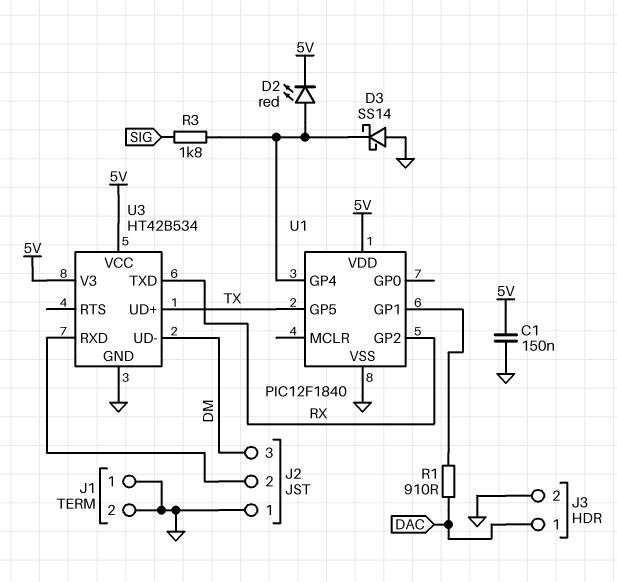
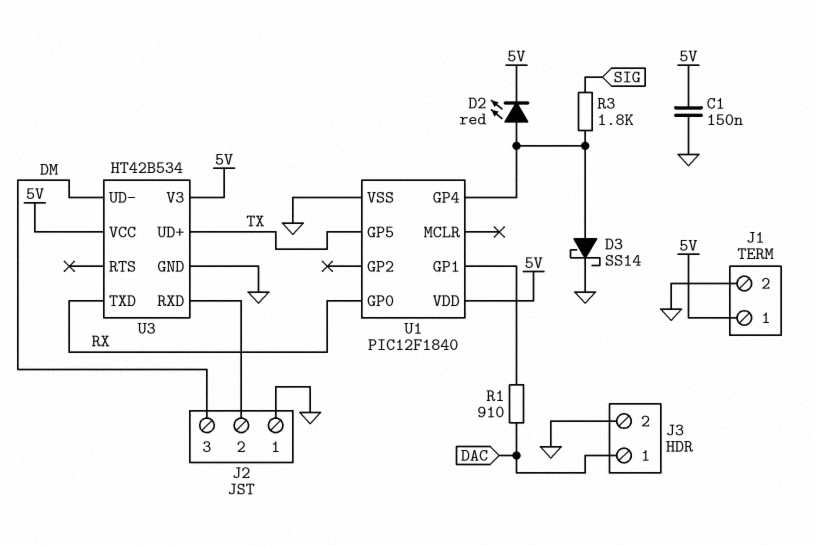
D3: schottky SS14 (A GND, K U1/GP4) -> schottky SS14 (A U1/GP4, K GND)
J1 pin 1: GND -> 5V
U1 pin GP0: none -> RX
U1 pin GP2: RX -> none

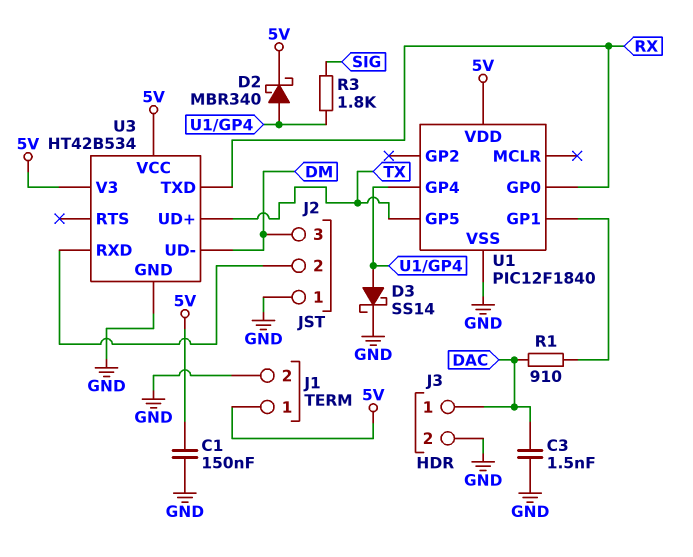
C3: none -> 1.5nF (DAC, GND)
D2: LED red (A U1/GP4, K 5V) -> schottky MBR340 (A U1/GP4, K 5V)

